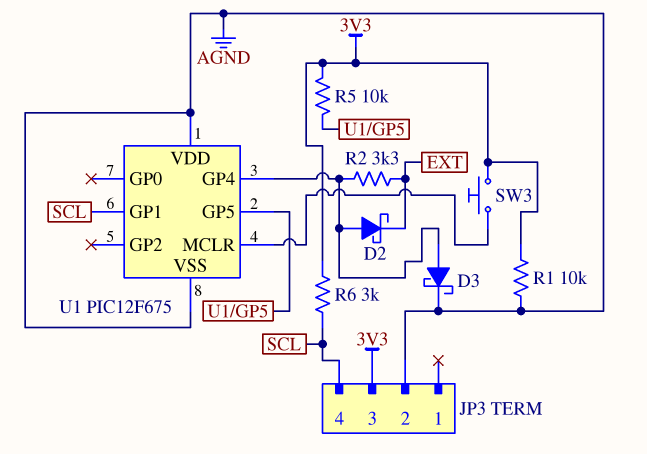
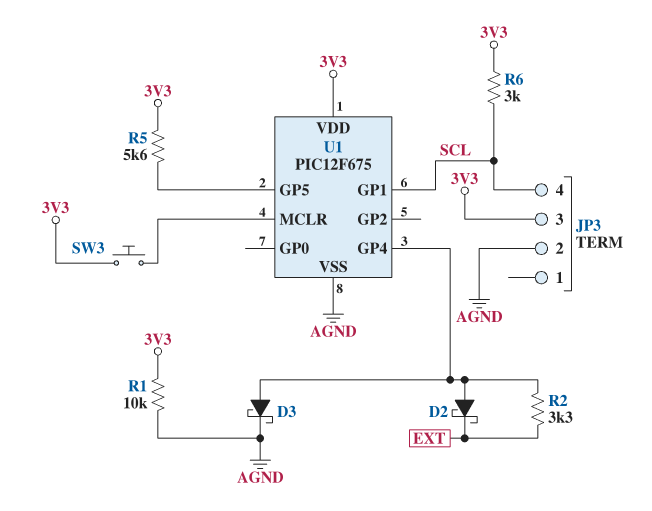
R5: 10k (3V3, U1/GP5) -> 5.6k (3V3, U1/GP5)
U1 pin VDD: AGND -> 3V3

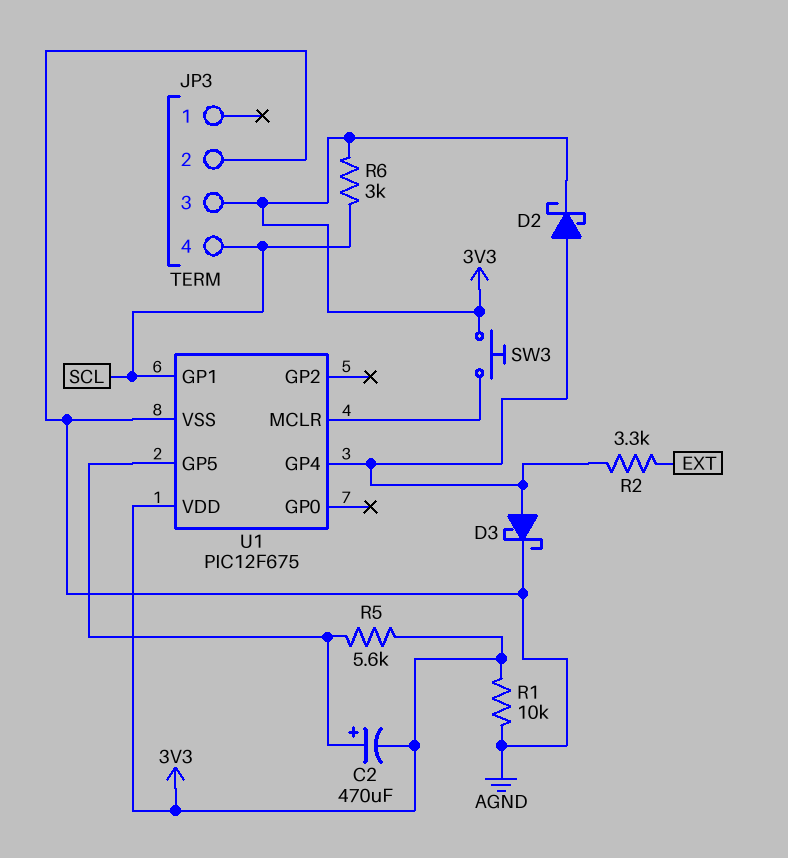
C2: none -> 470uF (plus U1/GP5, minus 3V3)
D2: schottky (A U1/GP4, K EXT) -> schottky (A U1/GP4, K 3V3)

